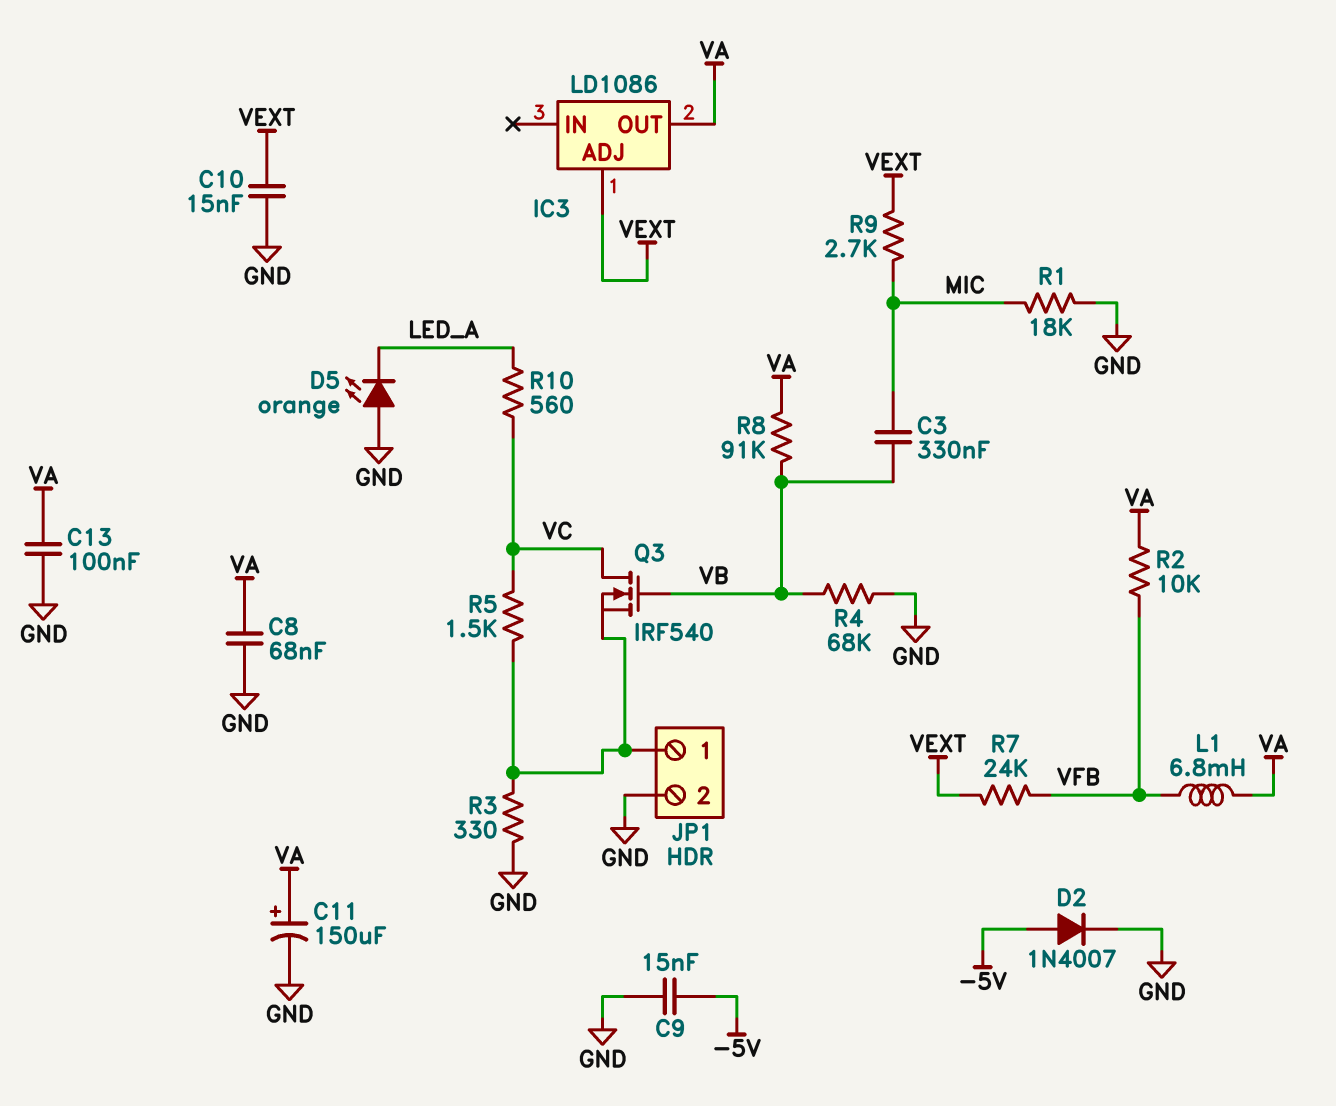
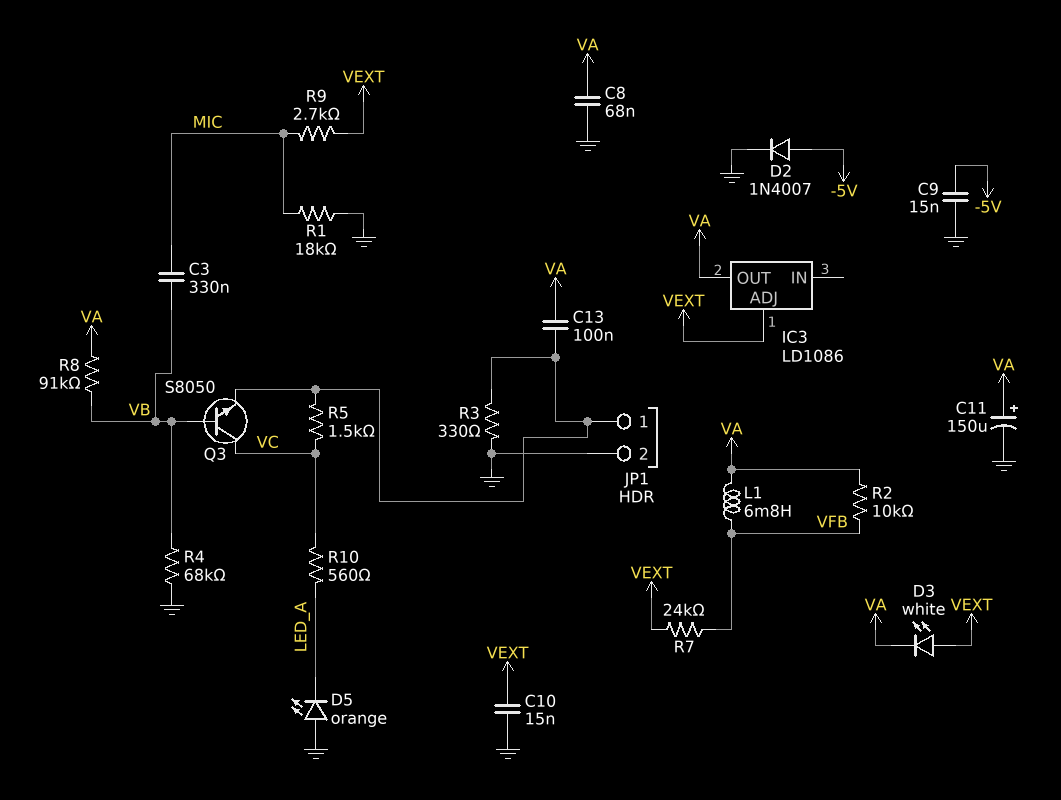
C13: 100nF (GND, VA) -> 100nF (JP1/1, VA)
D3: none -> LED white (A VEXT, K VA)
Q3: NMOS IRF540 (G VB, D VC, S JP1/1) -> NPN S8050 (B VB, C VC, E JP1/1)

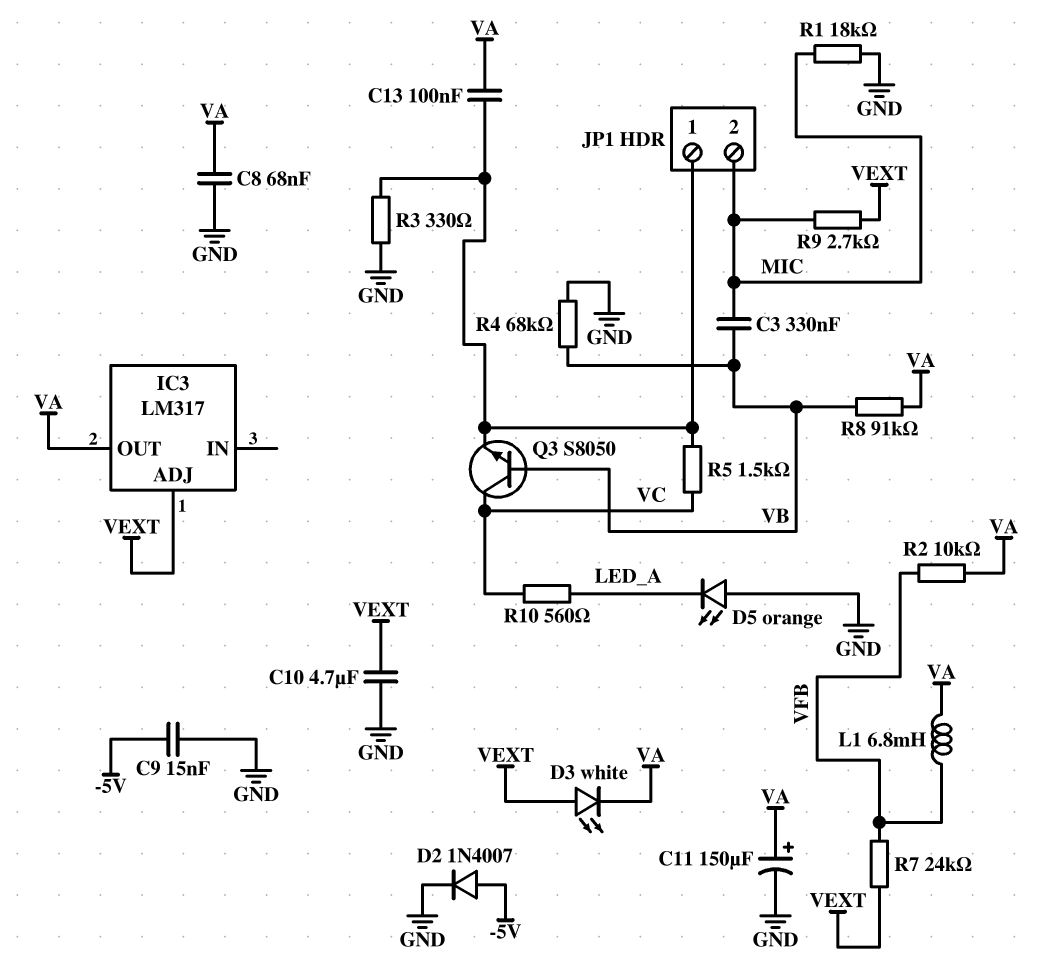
C10: 15nF (GND, VEXT) -> 4.7uF (GND, VEXT)
IC3: LD1086 -> LM317
JP1 pin 2: GND -> MIC

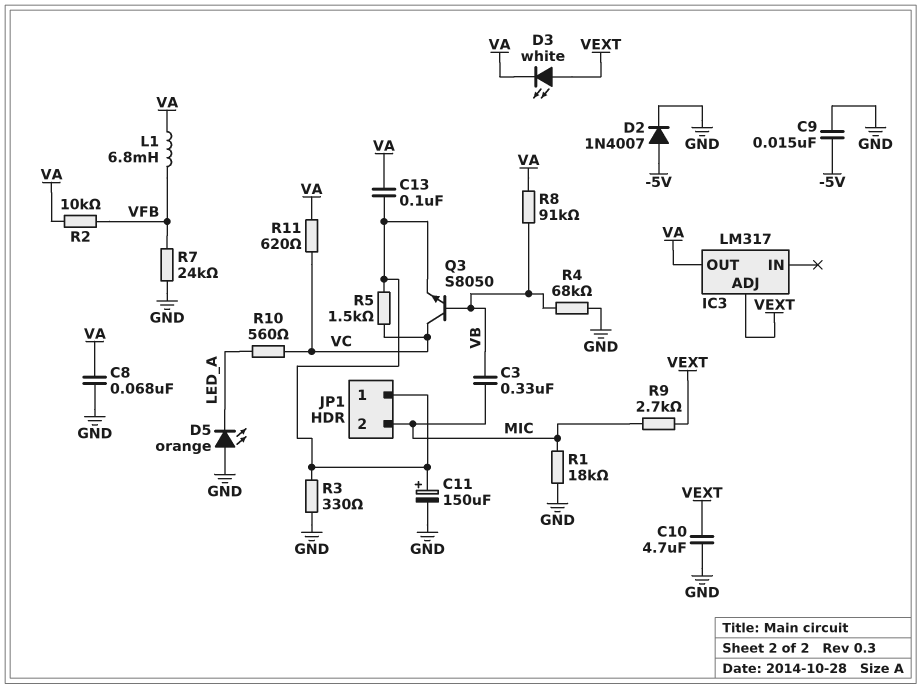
C11: 150uF (plus VA, minus GND) -> 150uF (plus JP1/1, minus GND)
R7: 24k (VEXT, VFB) -> 24k (GND, VFB)
R11: none -> 620 (VA, VC)

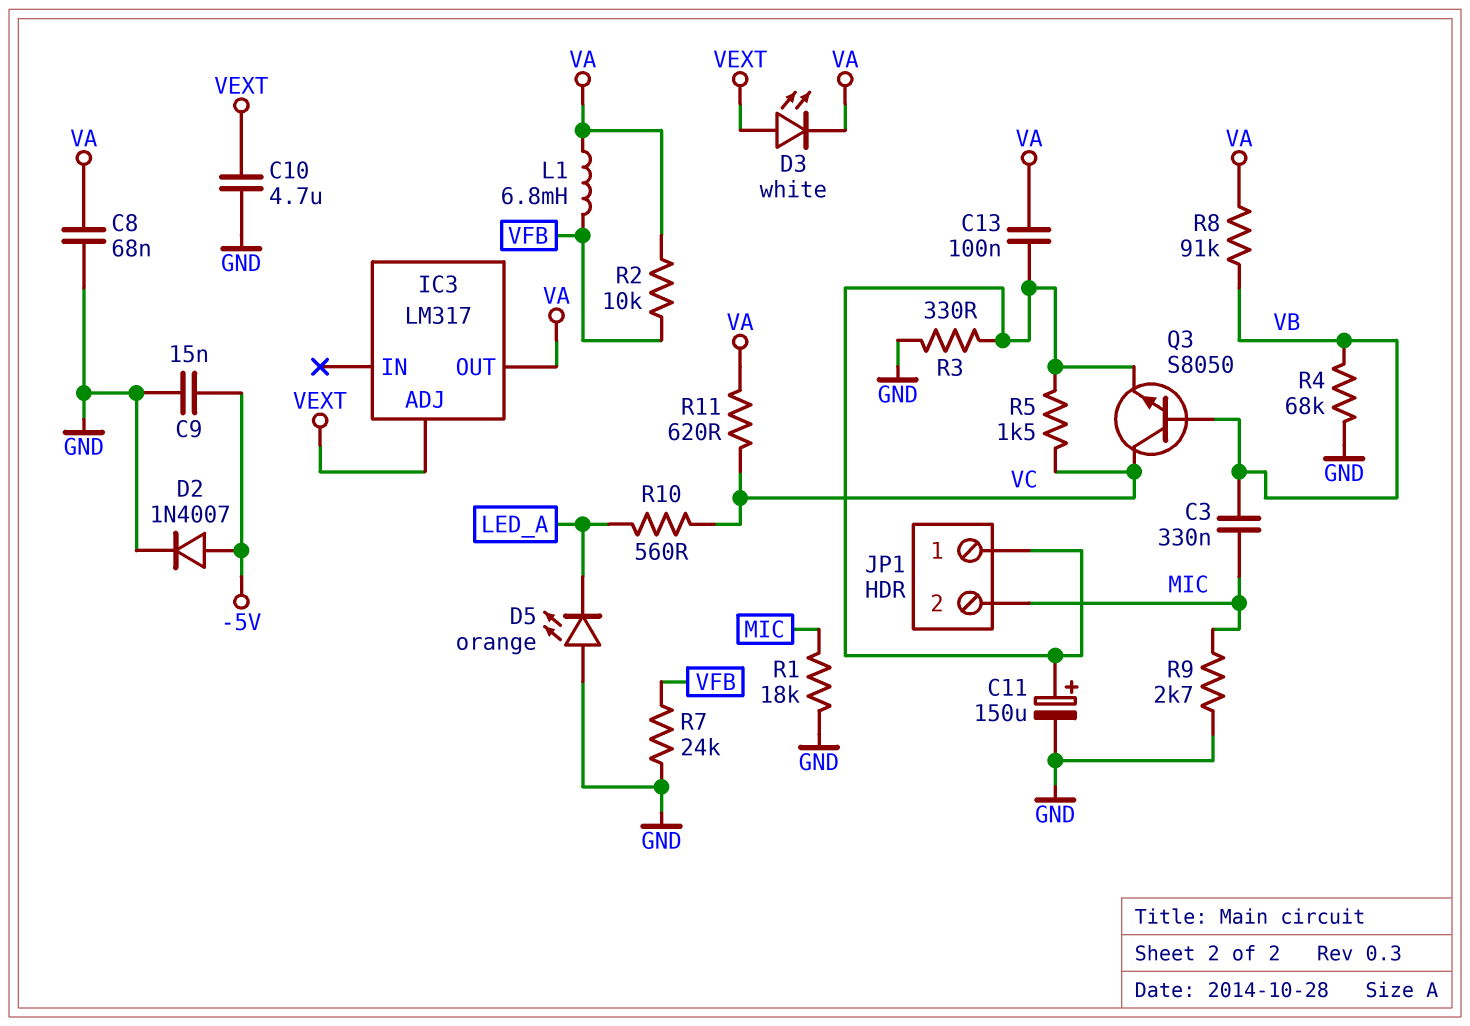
R9: 2.7k (MIC, VEXT) -> 2.7k (GND, MIC)

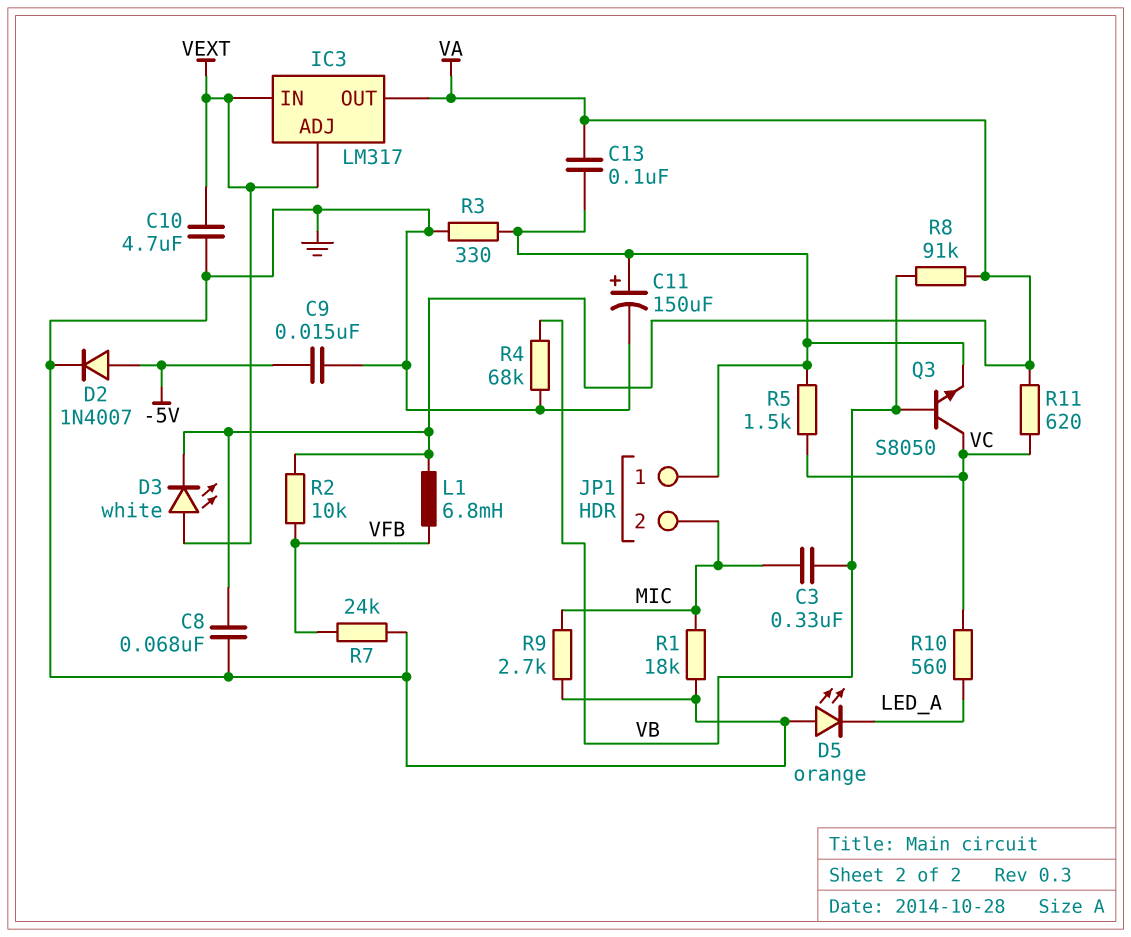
IC3 pin IN: none -> VEXT

